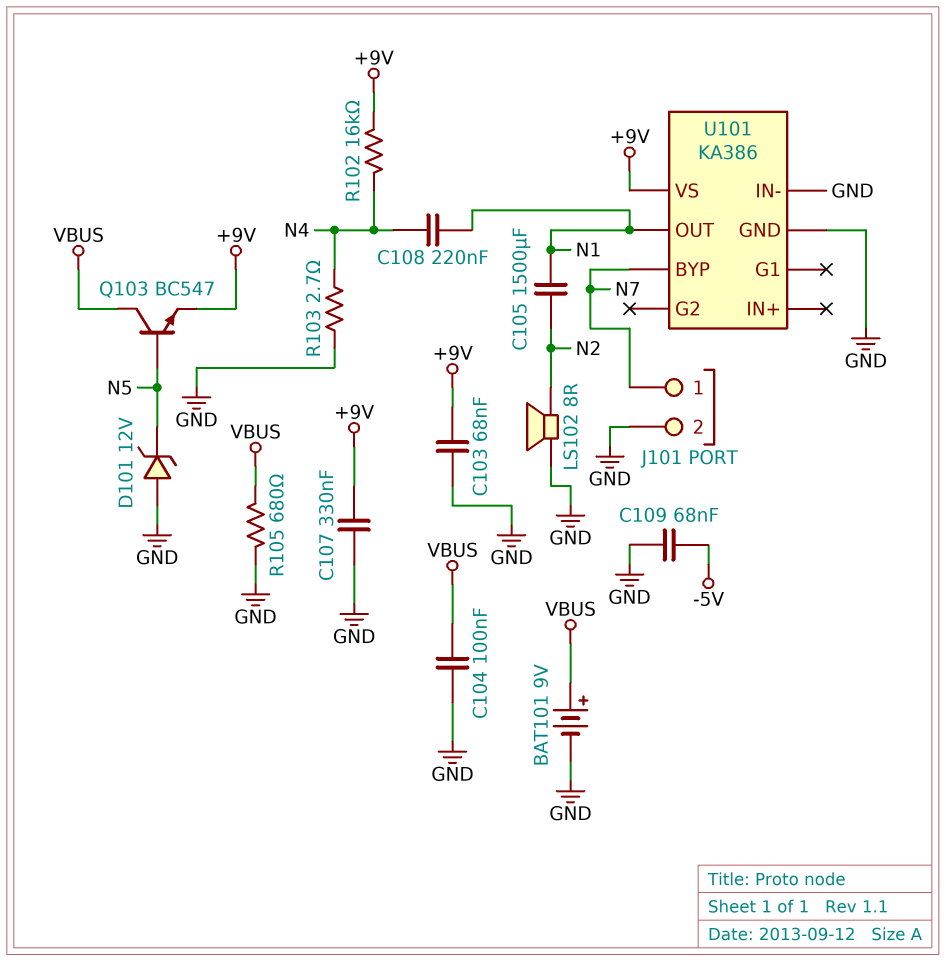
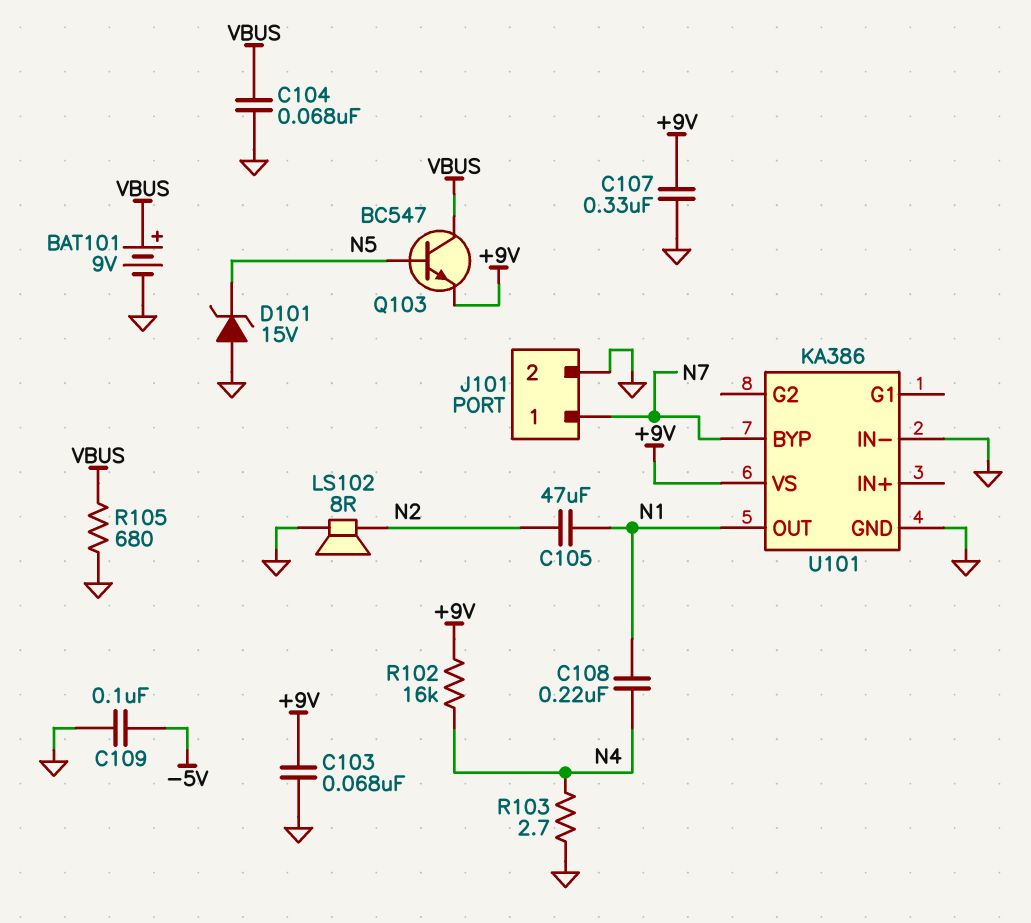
C104: 100nF (GND, VBUS) -> 68nF (GND, VBUS)
C105: 1500uF (N1, N2) -> 47uF (N1, N2)
C109: 68nF (-5V, GND) -> 100nF (-5V, GND)
D101: zener 12V (A GND, K N5) -> zener 15V (A GND, K N5)

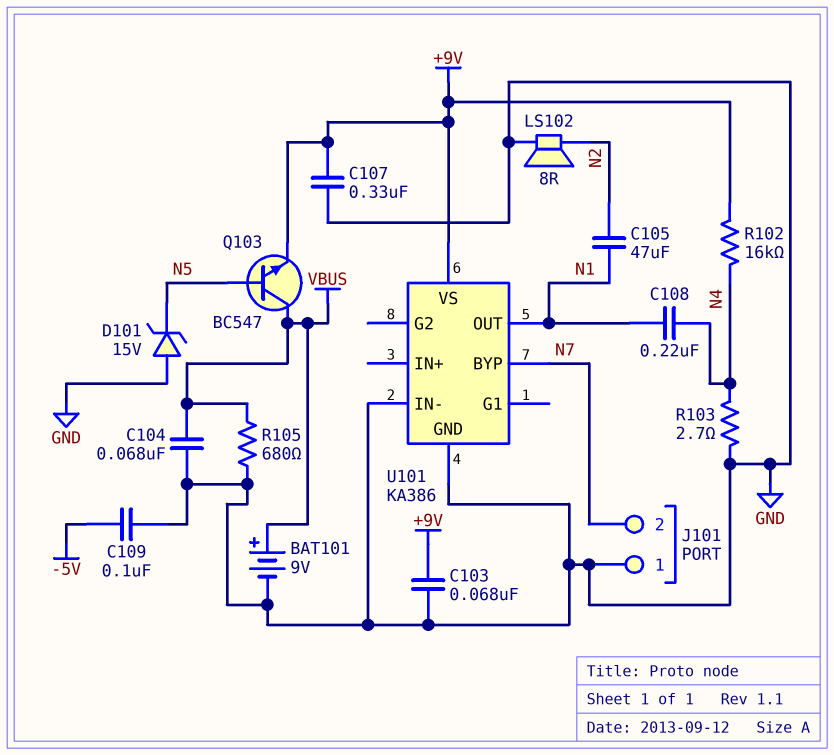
J101 pin 1: N7 -> GND
J101 pin 2: GND -> N7

